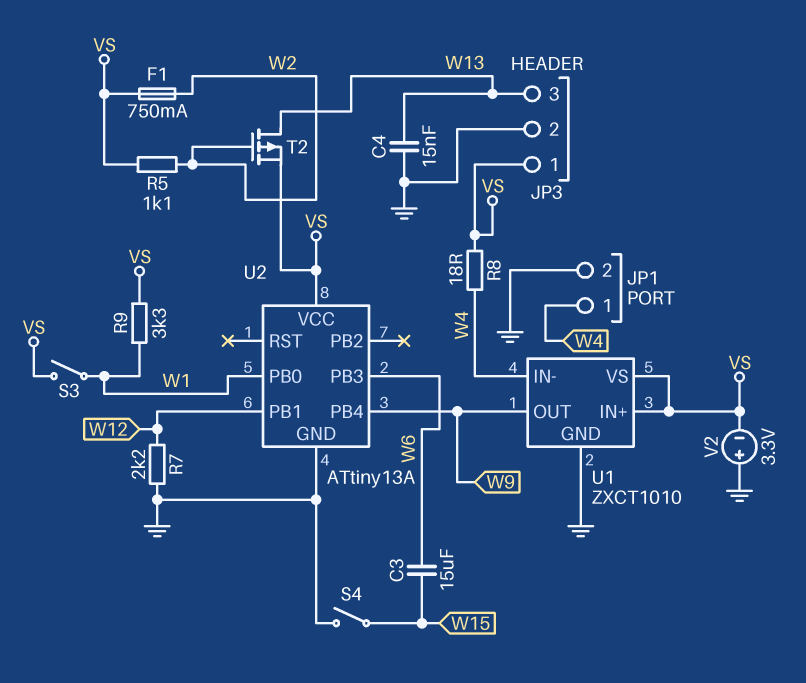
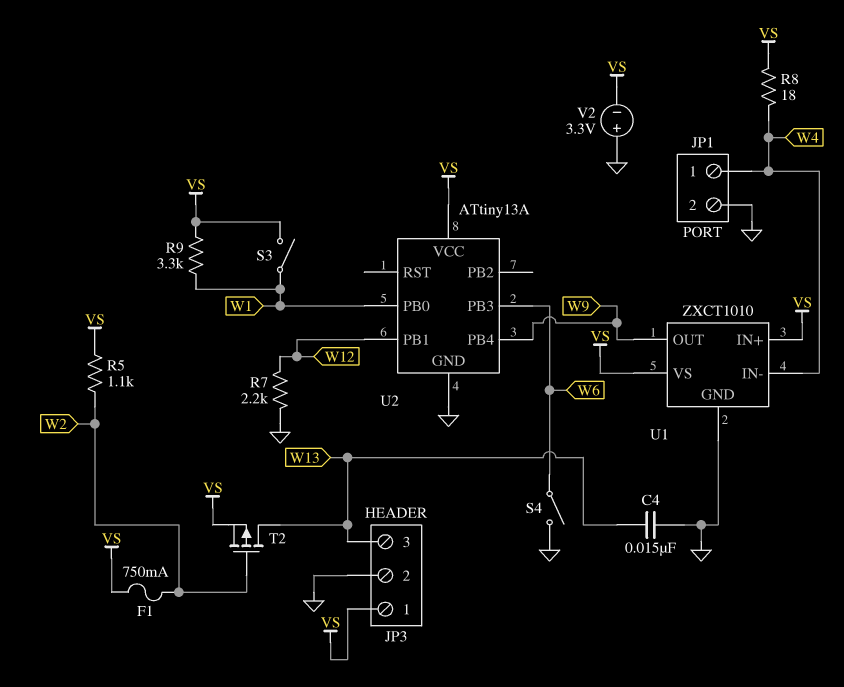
C3: 15uF (W6, W15) -> none
S4: switch (GND, W15) -> switch (GND, W6)

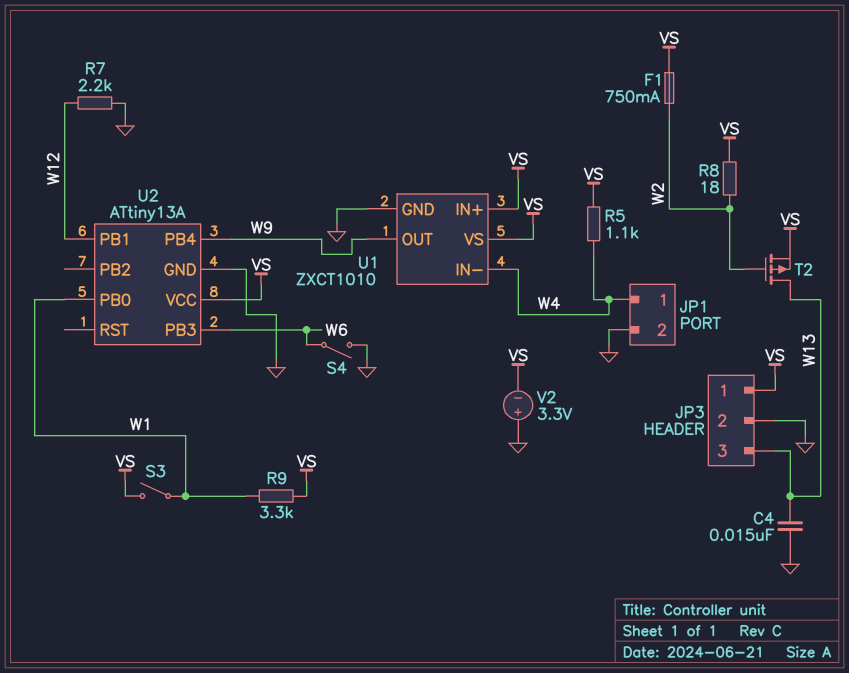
R5: 1.1k (VS, W2) -> 1.1k (VS, W4)
R8: 18 (VS, W4) -> 18 (VS, W2)

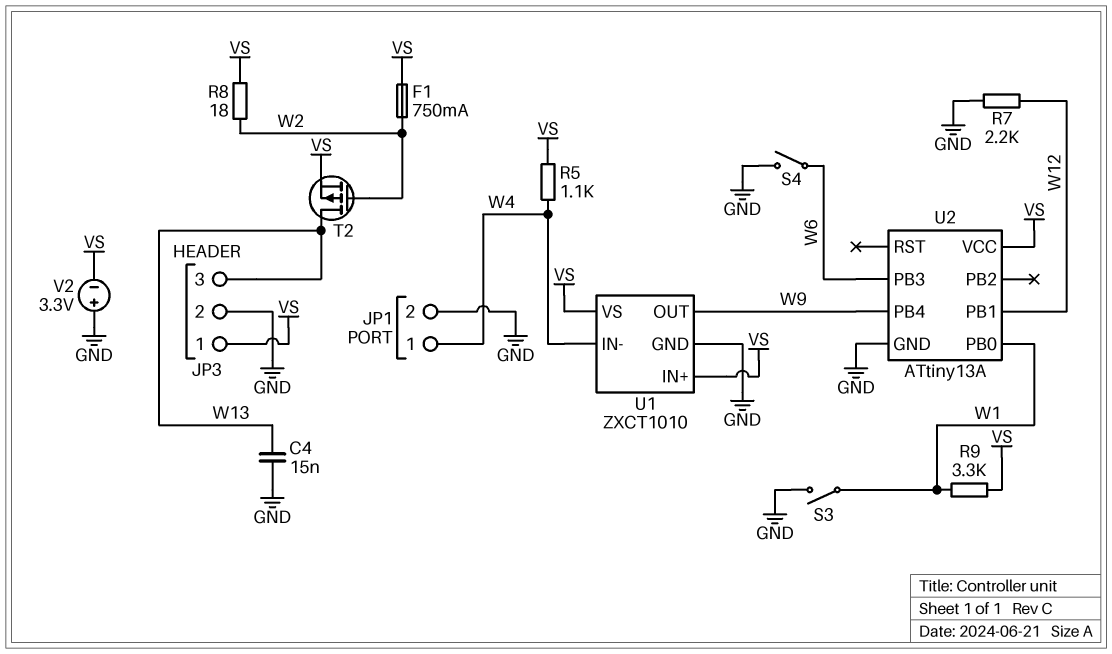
S3: switch (VS, W1) -> switch (GND, W1)

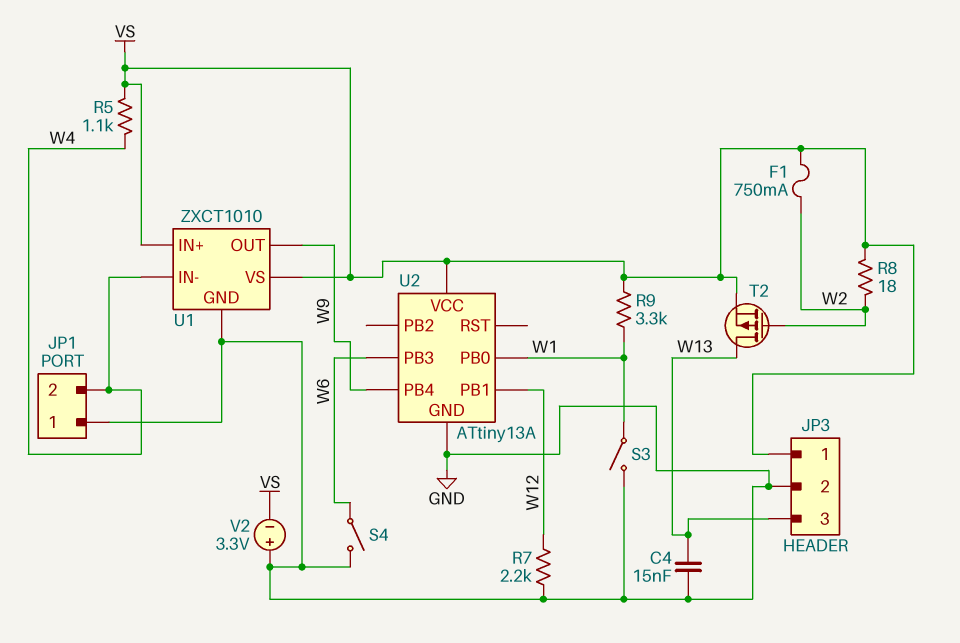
JP1 pin 1: W4 -> GND
JP1 pin 2: GND -> W4

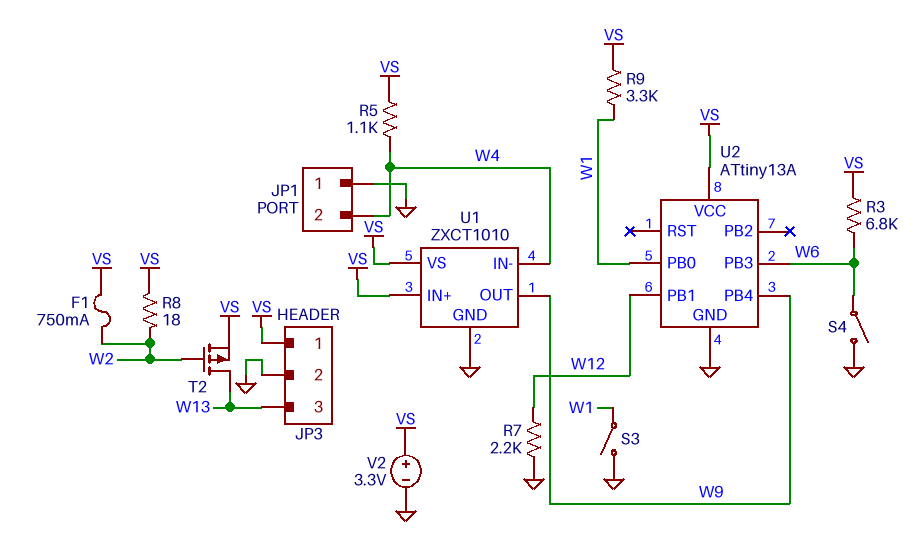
C4: 15nF (GND, W13) -> none
R3: none -> 6.8k (VS, W6)
V2: 3.3V (plus GND, minus VS) -> 3.3V (plus VS, minus GND)

